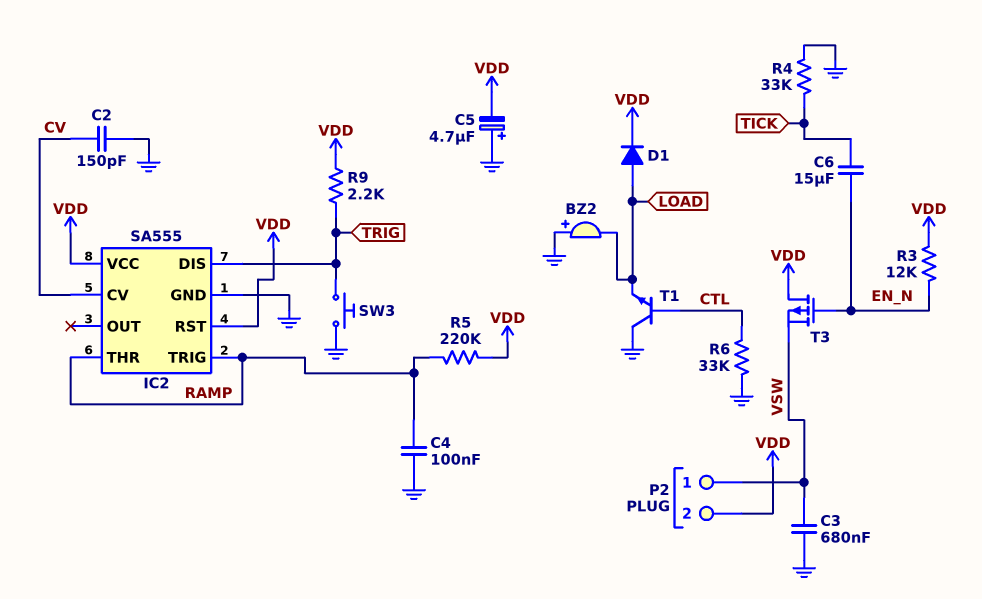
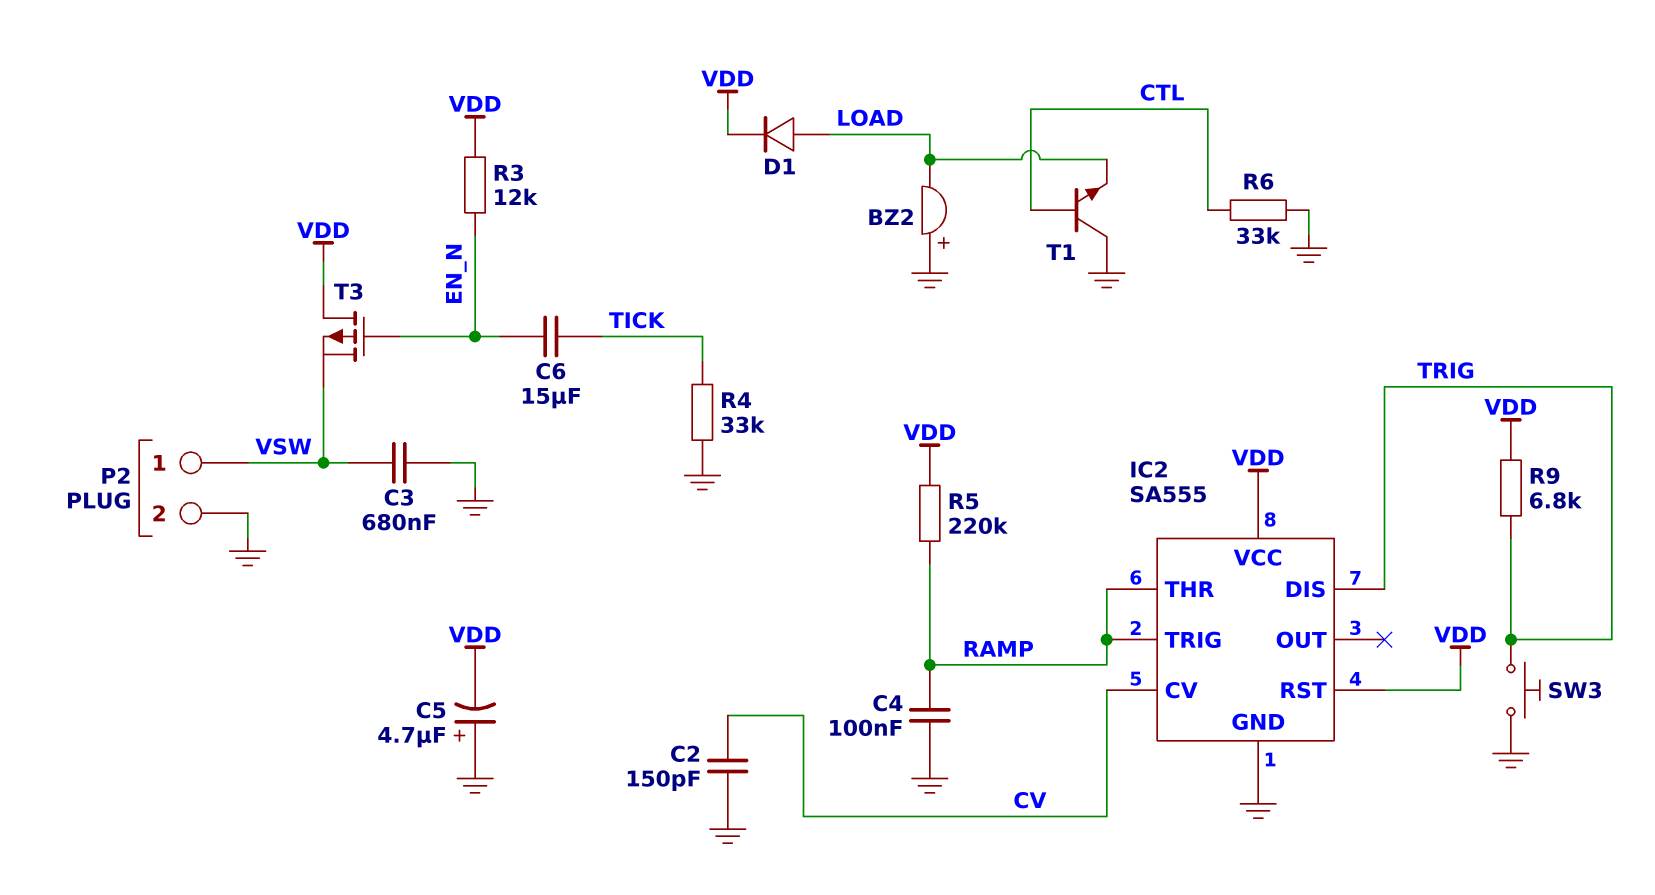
P2 pin 2: VDD -> GND
R9: 2.2k (TRIG, VDD) -> 6.8k (TRIG, VDD)

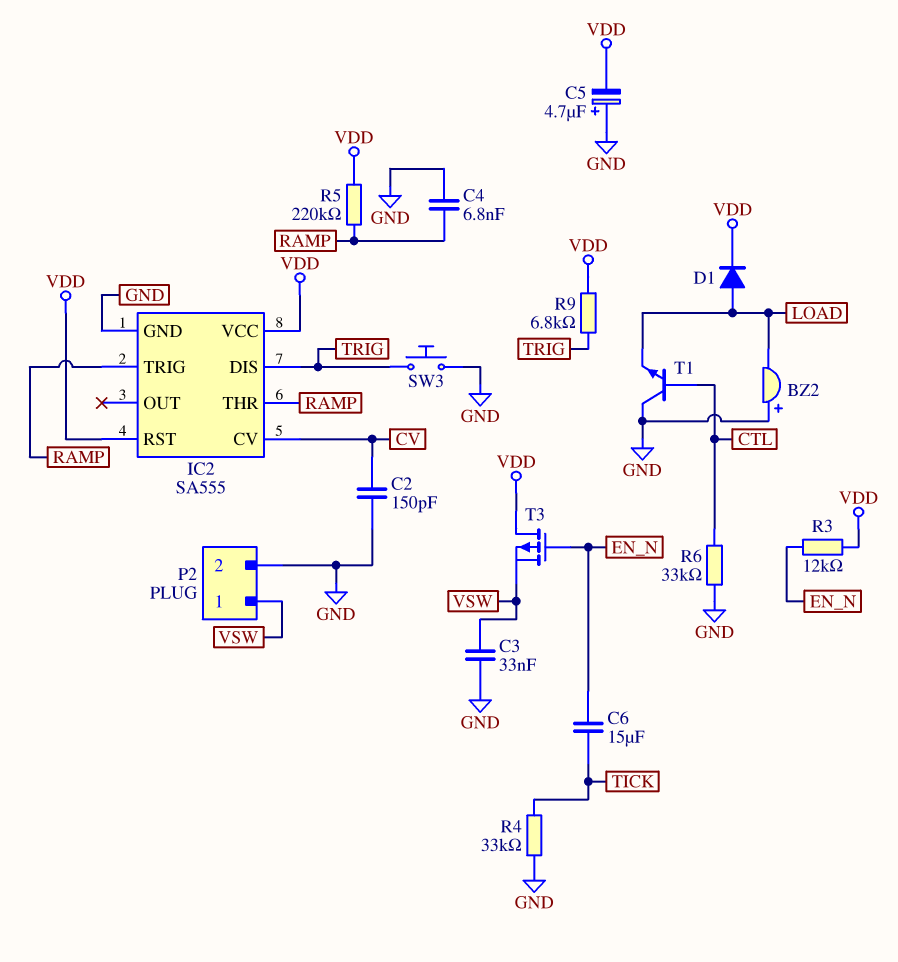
C3: 680nF (GND, VSW) -> 33nF (GND, VSW)
C4: 100nF (GND, RAMP) -> 6.8nF (GND, RAMP)

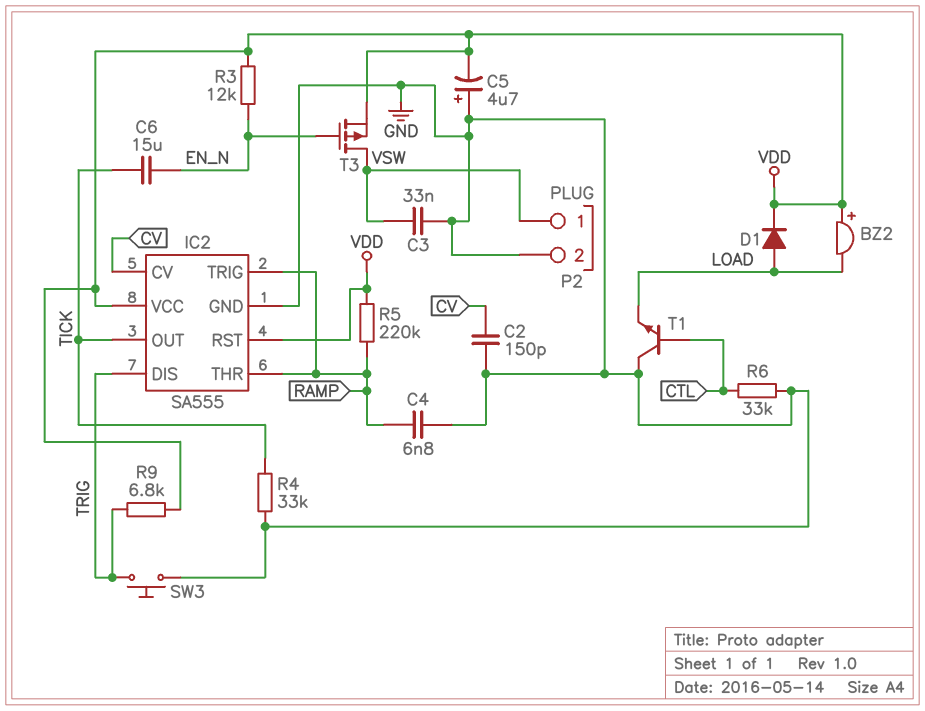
BZ2: buzzer (plus GND, minus LOAD) -> buzzer (plus VDD, minus LOAD)
IC2 pin OUT: none -> TICK
T3: PMOS (G EN_N, D VDD, S VSW) -> PMOS (G EN_N, D VSW, S VDD)

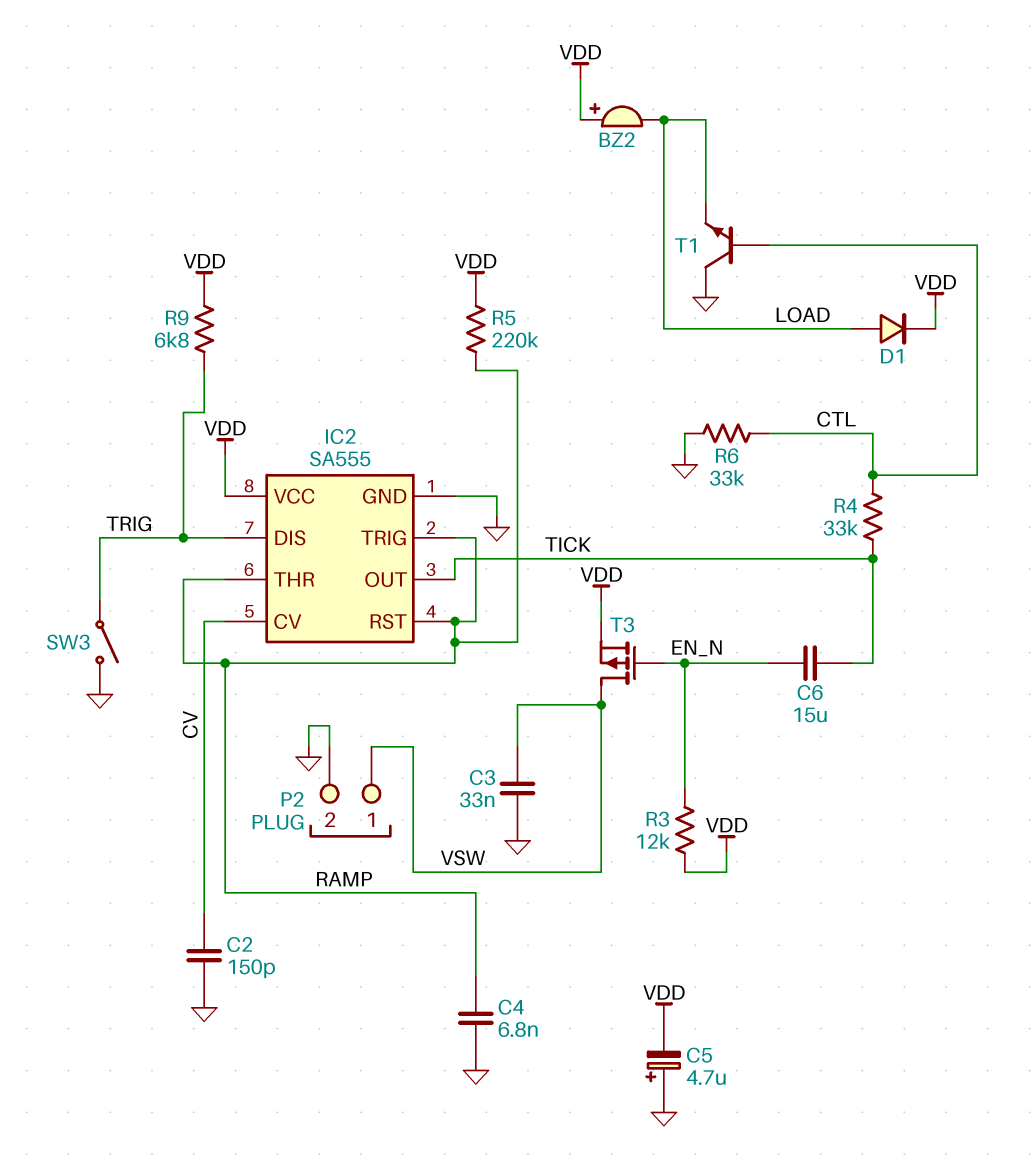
IC2 pin RST: VDD -> RAMP
R4: 33k (GND, TICK) -> 33k (CTL, TICK)
SW3: button (GND, TRIG) -> switch (GND, TRIG)

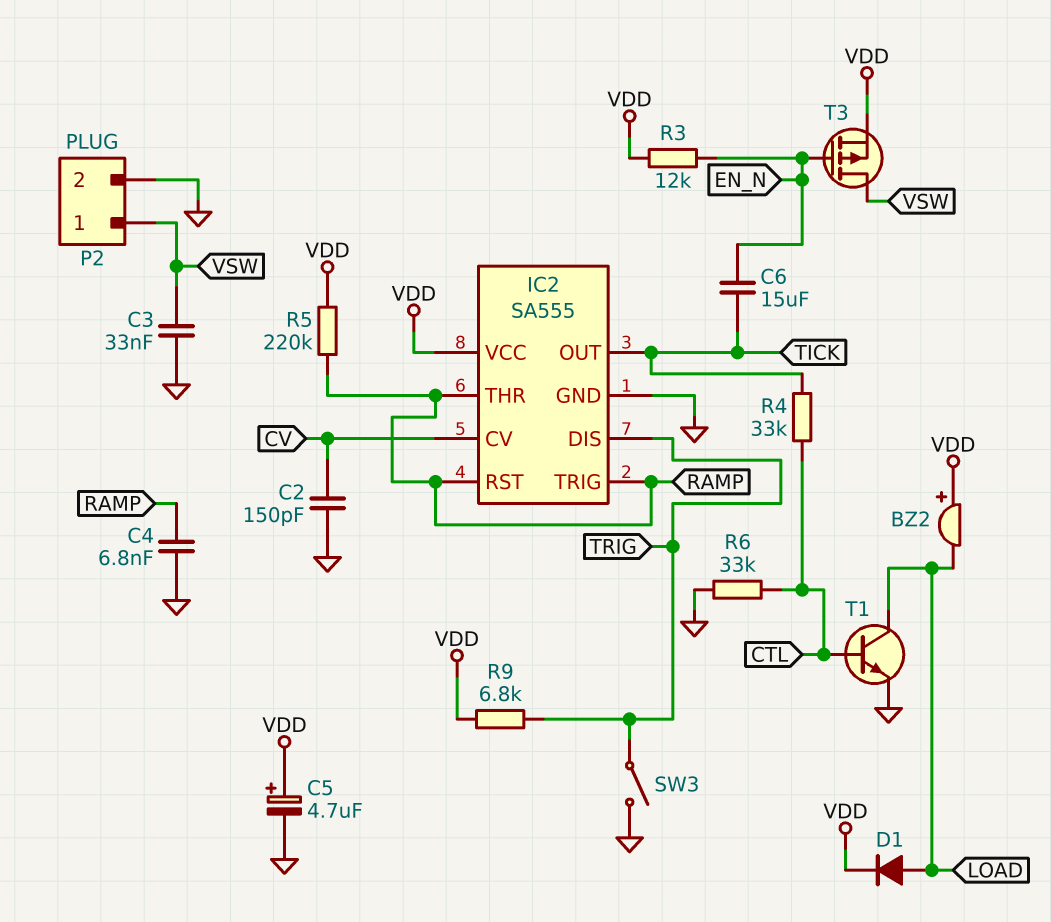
C5: 4.7uF (plus GND, minus VDD) -> 4.7uF (plus VDD, minus GND)
T1: NPN (B CTL, C GND, E LOAD) -> NPN (B CTL, C LOAD, E GND)

